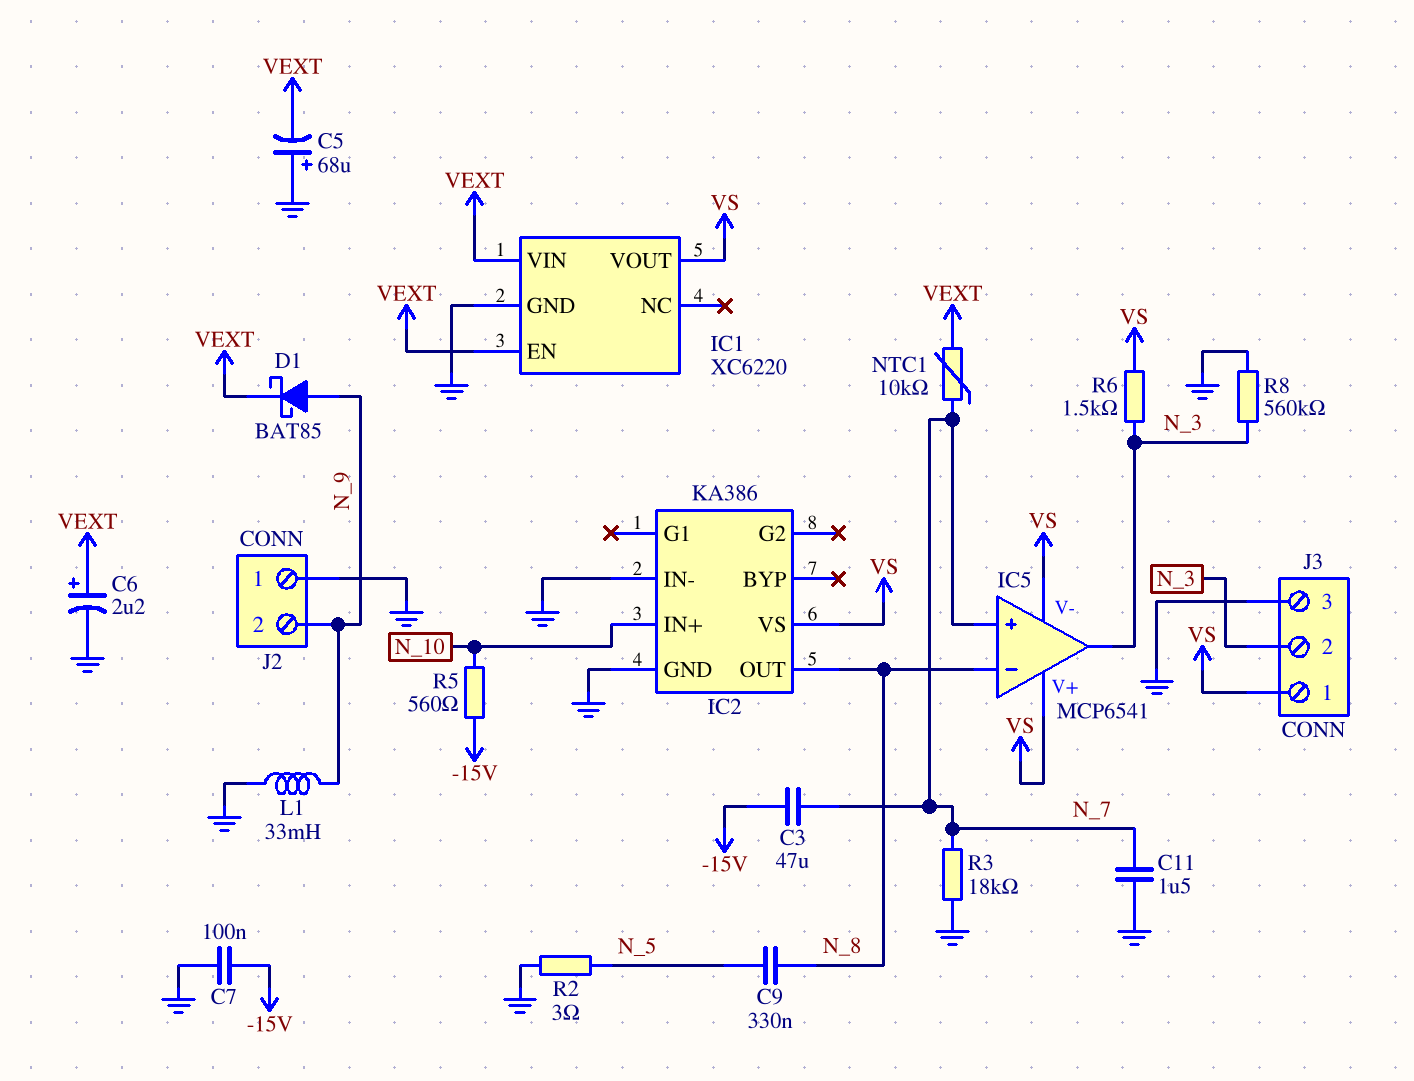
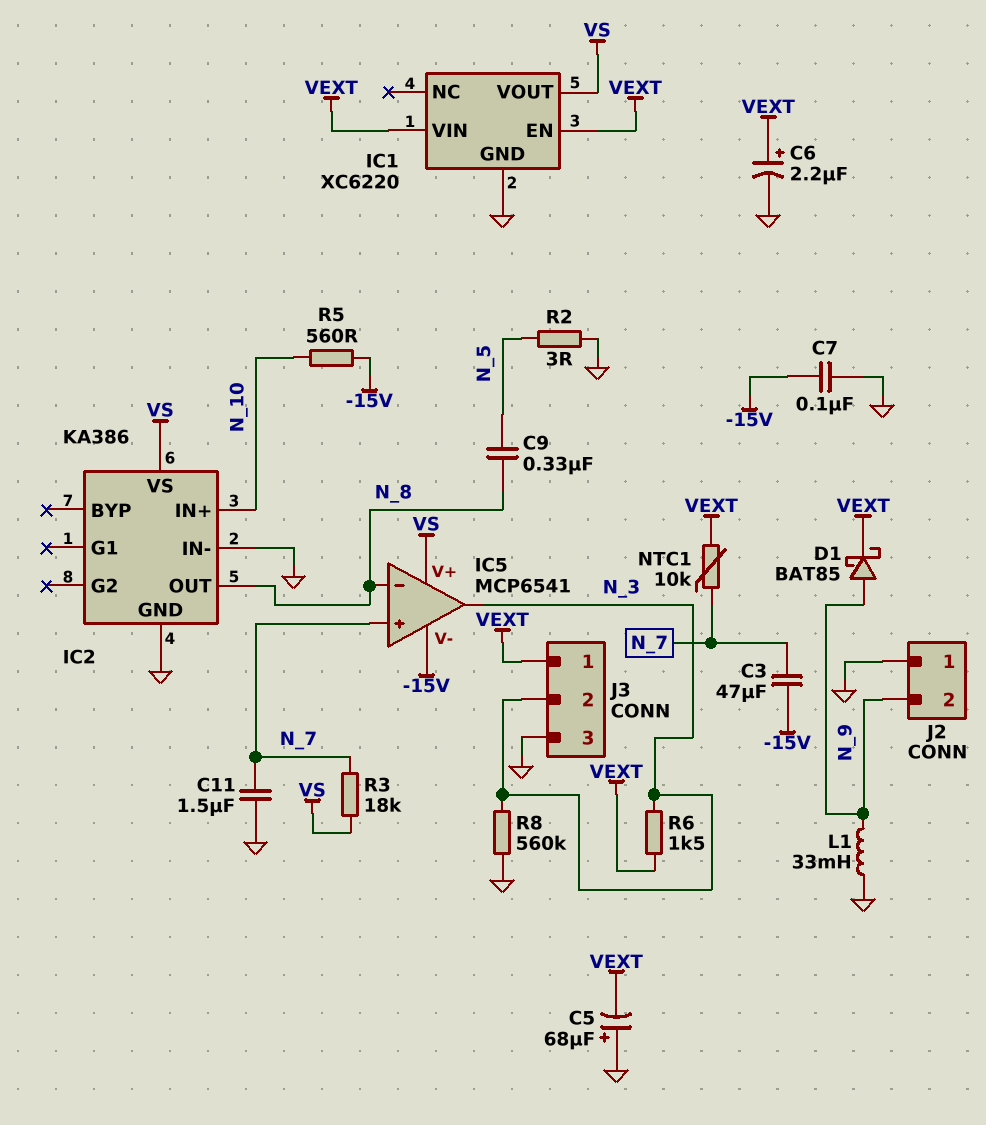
IC5 pin V-: VS -> -15V
J3 pin 1: VS -> VEXT
R3: 18k (GND, N_7) -> 18k (N_7, VS)
R6: 1.5k (N_3, VS) -> 1.5k (N_3, VEXT)

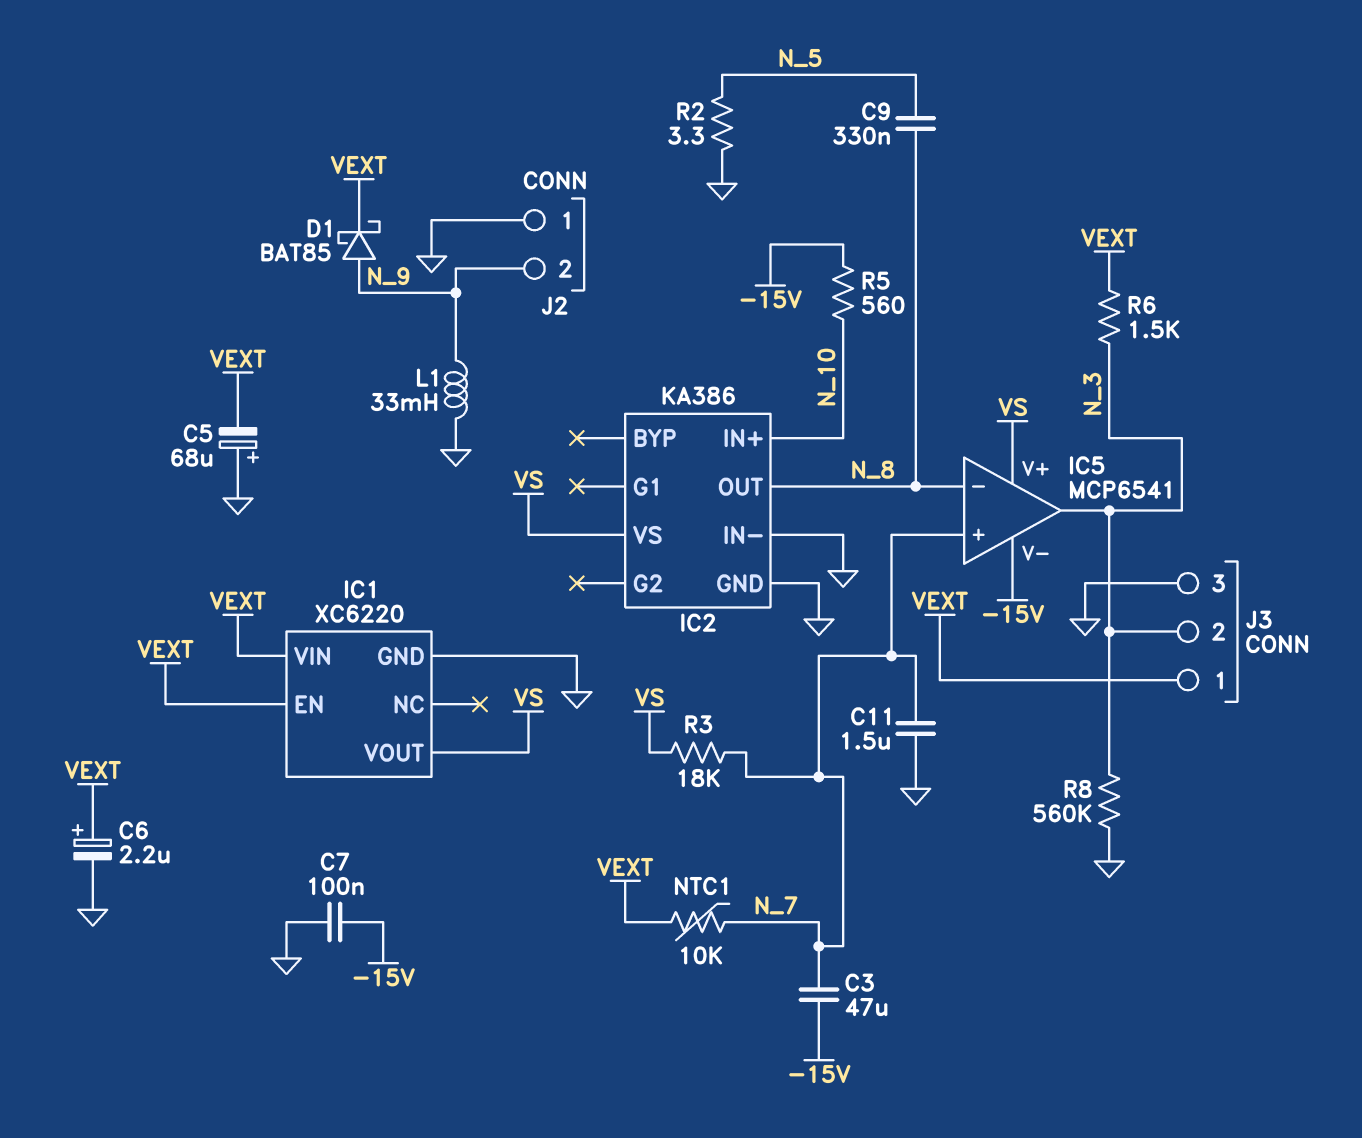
R2: 3 (GND, N_5) -> 3.3 (GND, N_5)

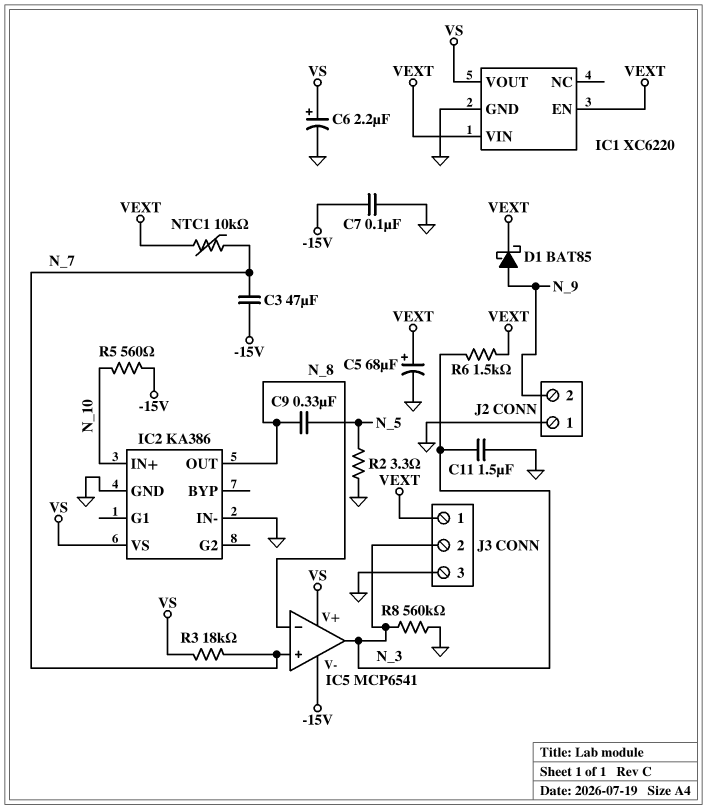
C5: 68uF (plus GND, minus VEXT) -> 68uF (plus VEXT, minus GND)
C6: 2.2uF (plus VEXT, minus GND) -> 2.2uF (plus VS, minus GND)
C11: 1.5uF (GND, N_7) -> 1.5uF (GND, N_3)
L1: 33mH (GND, N_9) -> none

